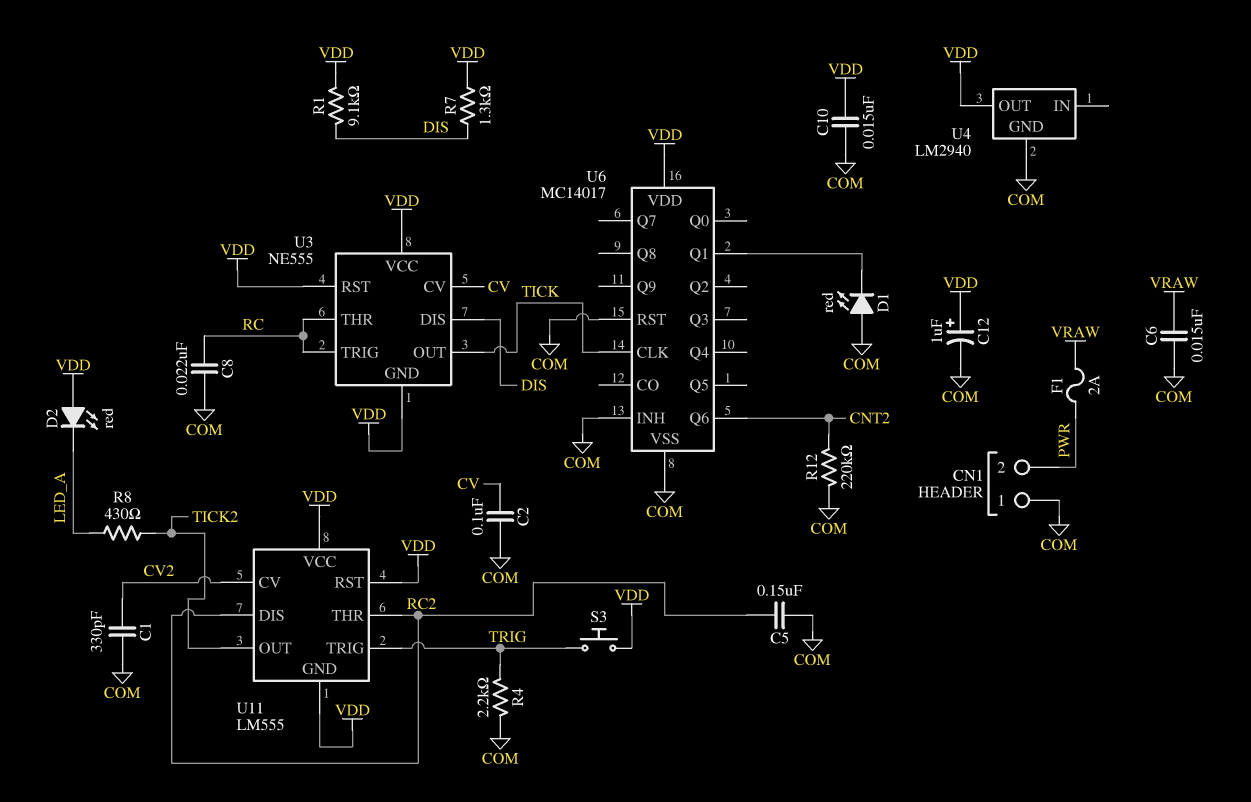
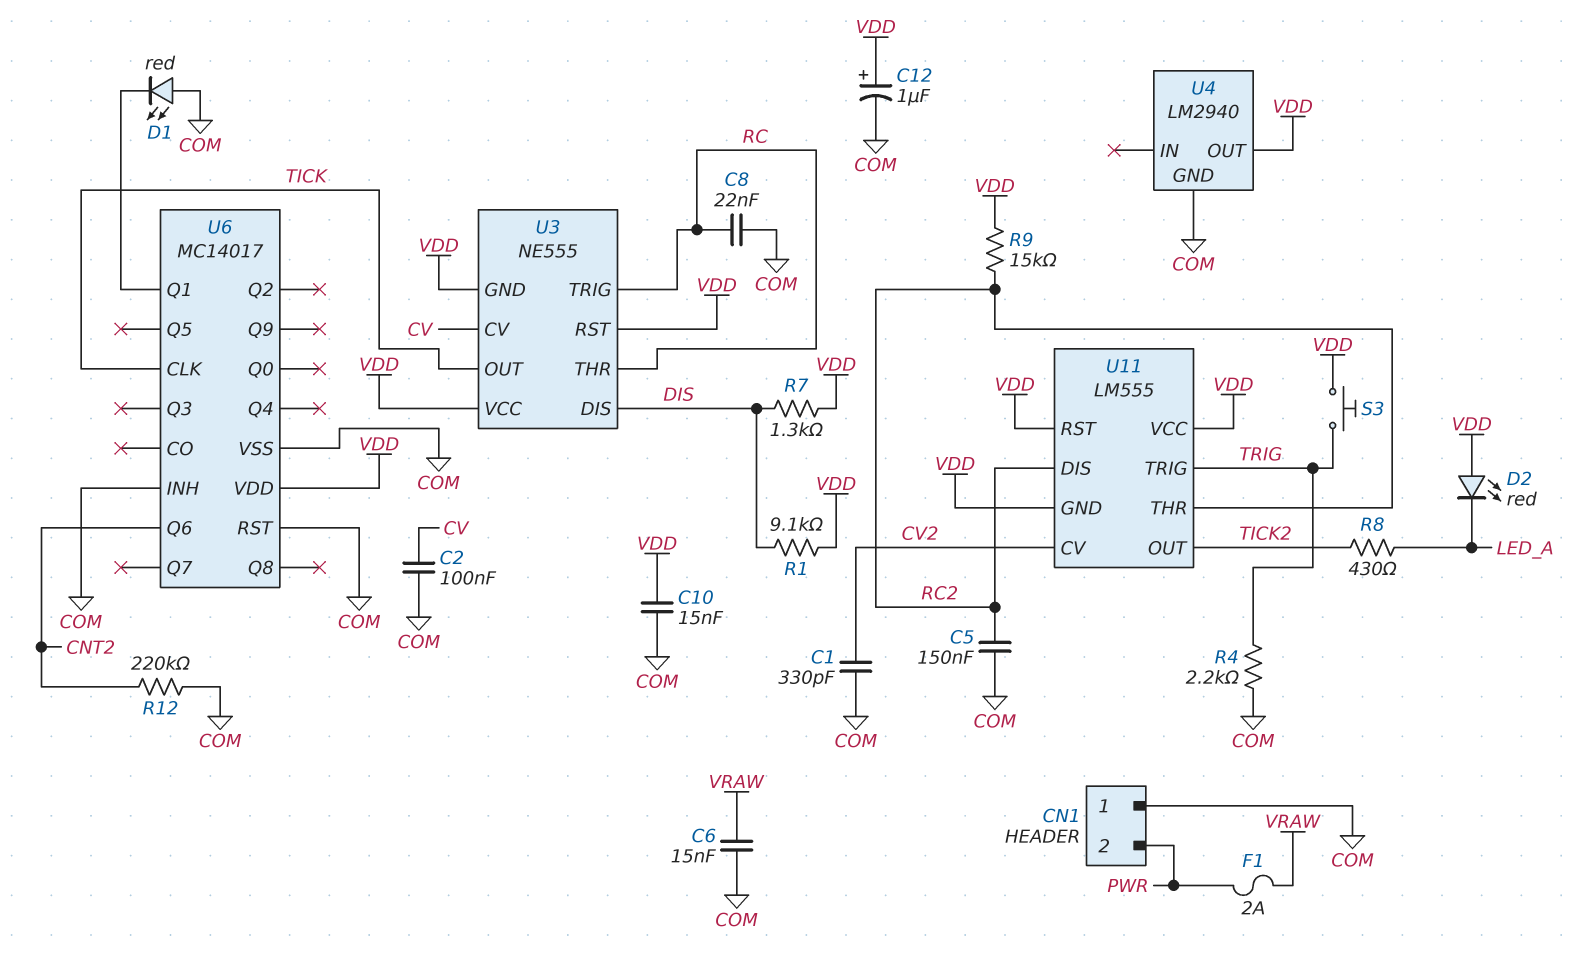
R9: none -> 15k (RC2, VDD)

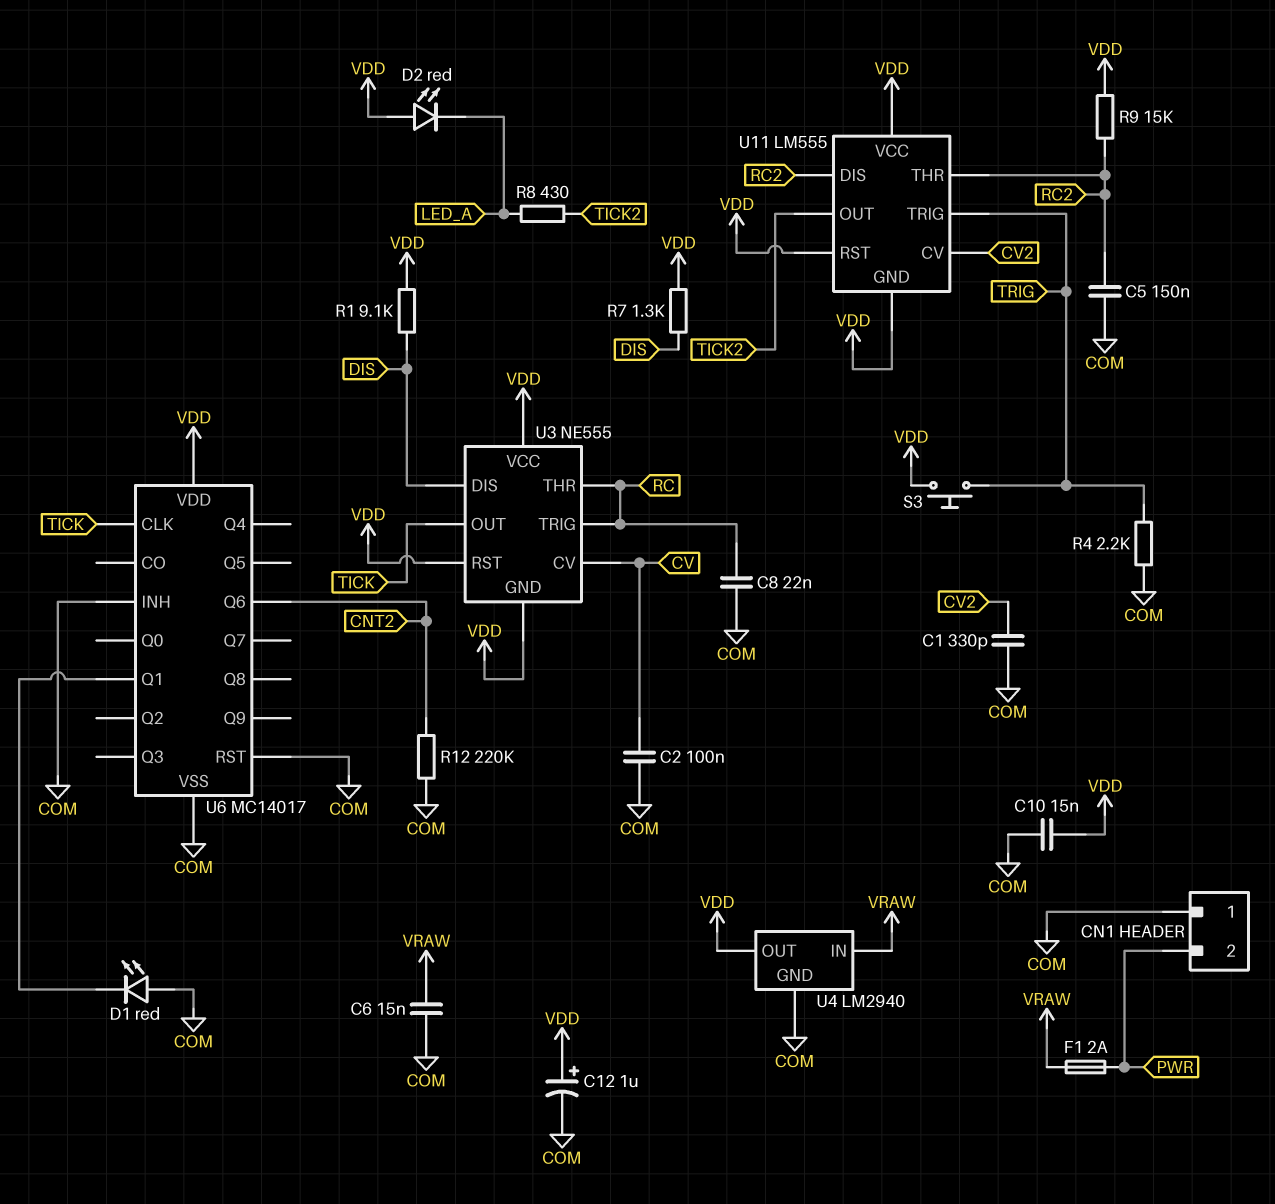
U4 pin IN: none -> VRAW

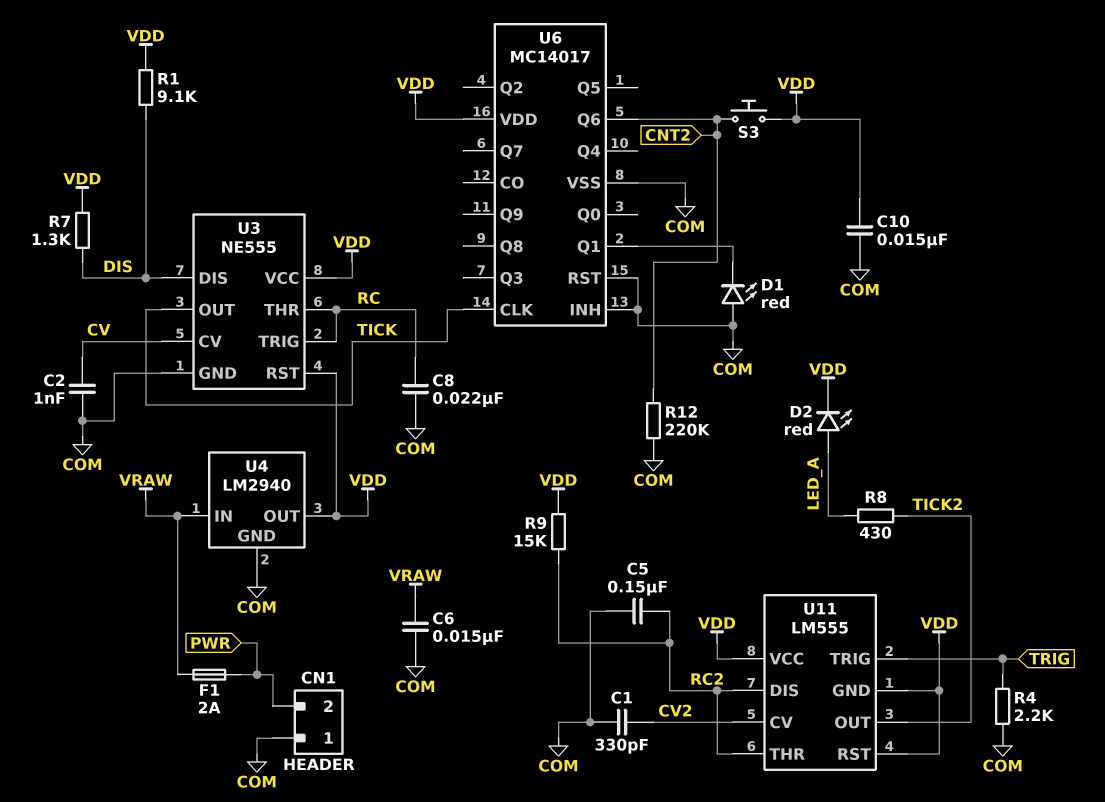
C2: 100nF (COM, CV) -> 1nF (COM, CV)
C12: 1uF (plus VDD, minus COM) -> none
D2: LED red (A VDD, K LED_A) -> LED red (A LED_A, K VDD)
S3: button (TRIG, VDD) -> button (CNT2, VDD)
U3 pin GND: VDD -> COM

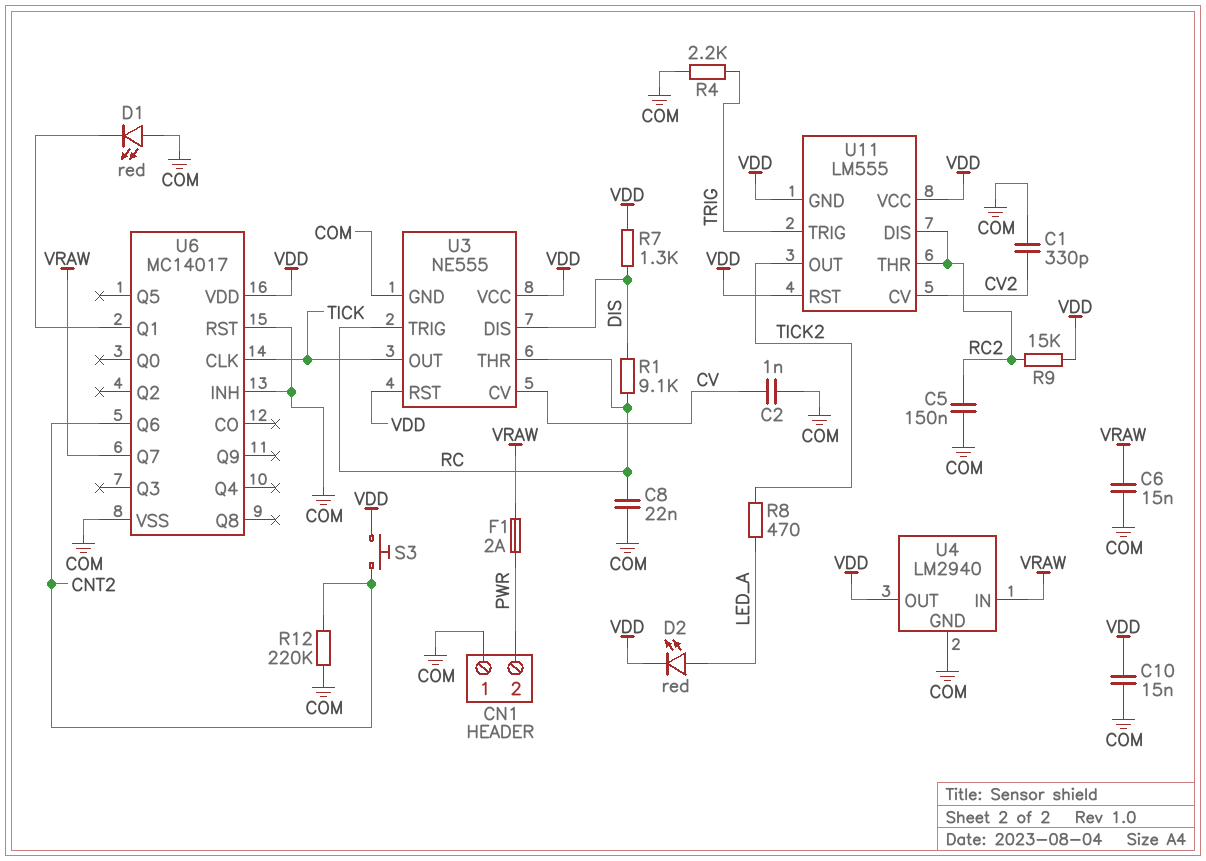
R1: 9.1k (DIS, VDD) -> 9.1k (DIS, RC)
R8: 430 (LED_A, TICK2) -> 470 (LED_A, TICK2)
U6 pin Q7: none -> VRAW

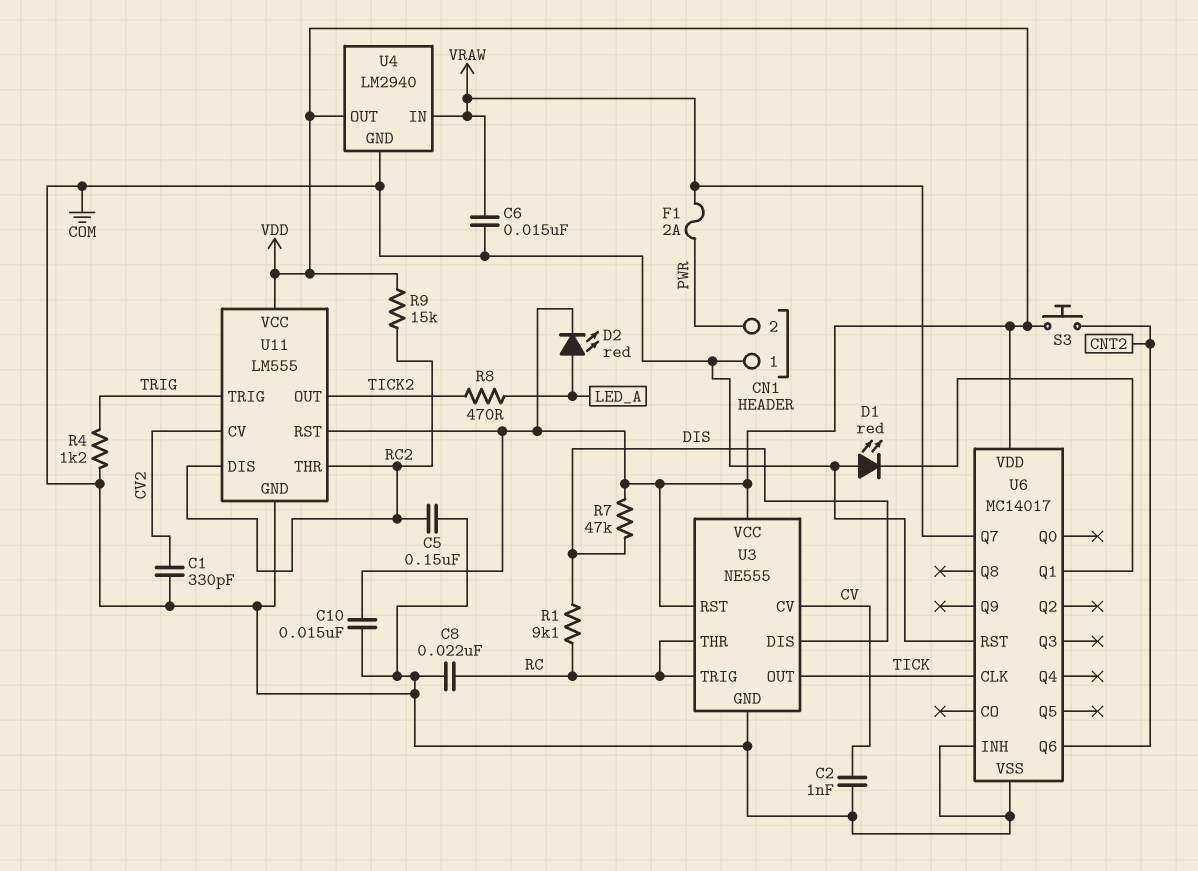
R4: 2.2k (COM, TRIG) -> 1.2k (COM, TRIG)
R7: 1.3k (DIS, VDD) -> 47k (DIS, VDD)
R12: 220k (CNT2, COM) -> none
U11 pin GND: VDD -> COM

